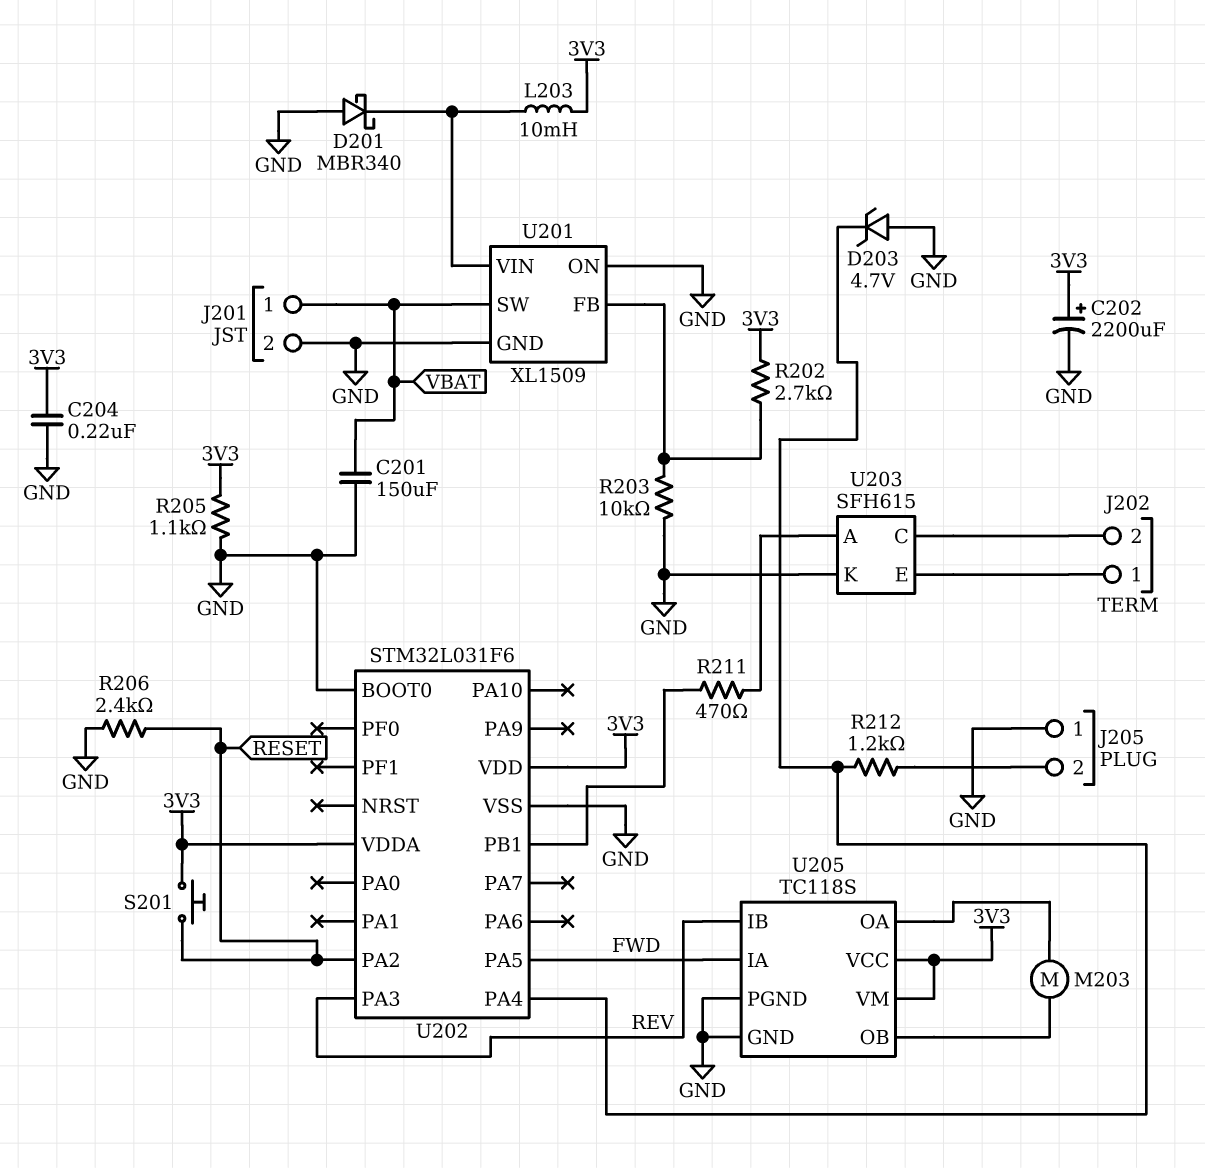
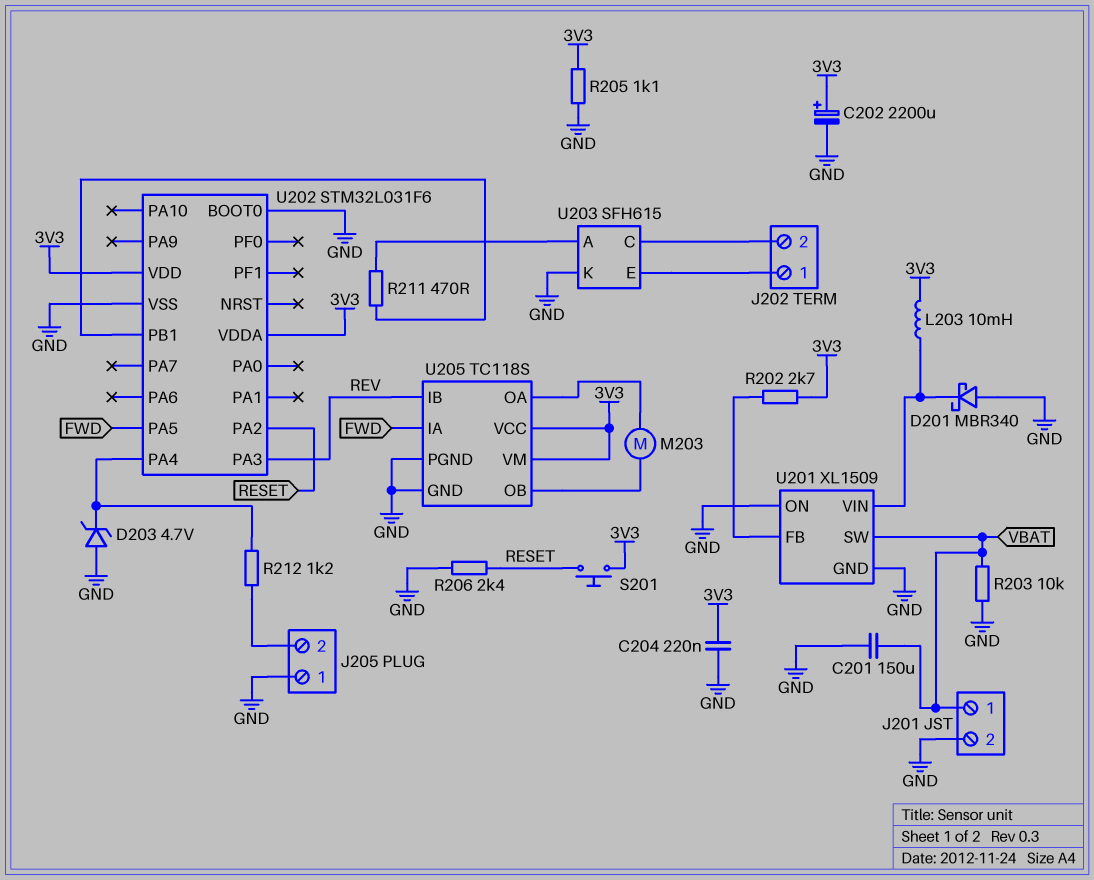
R203: 10k (GND, U201/FB) -> 10k (GND, VBAT)

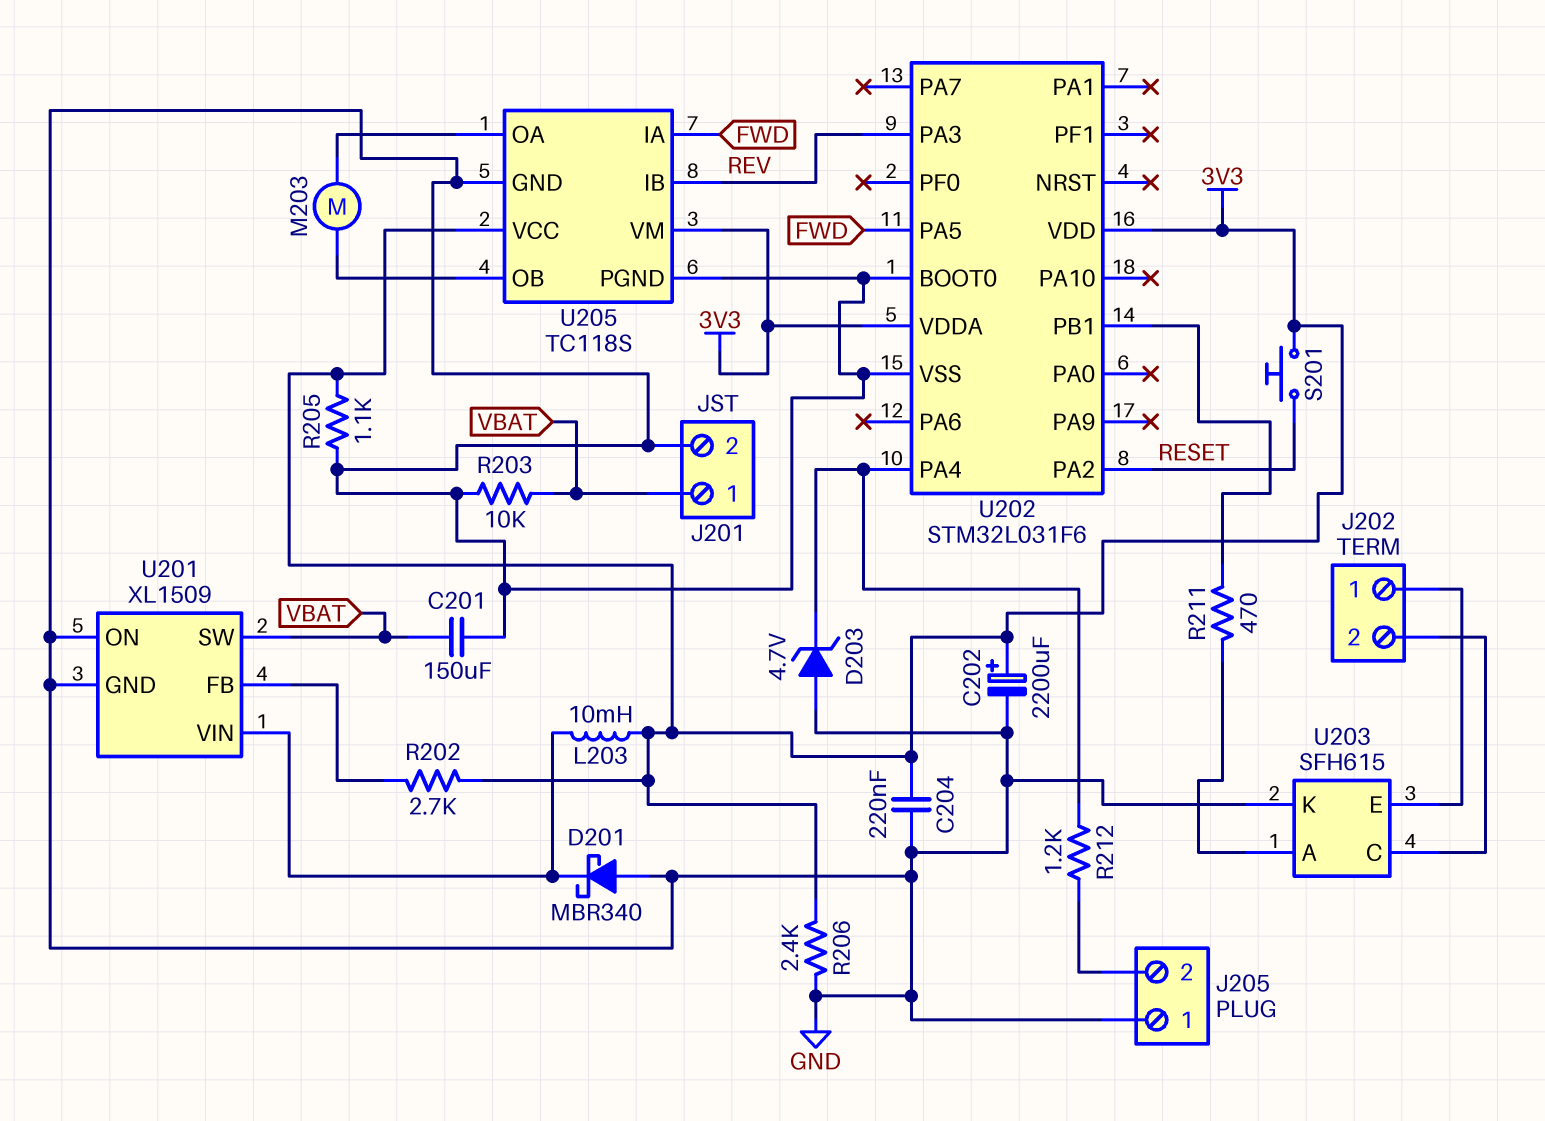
R206: 2.4k (GND, RESET) -> 2.4k (3V3, GND)

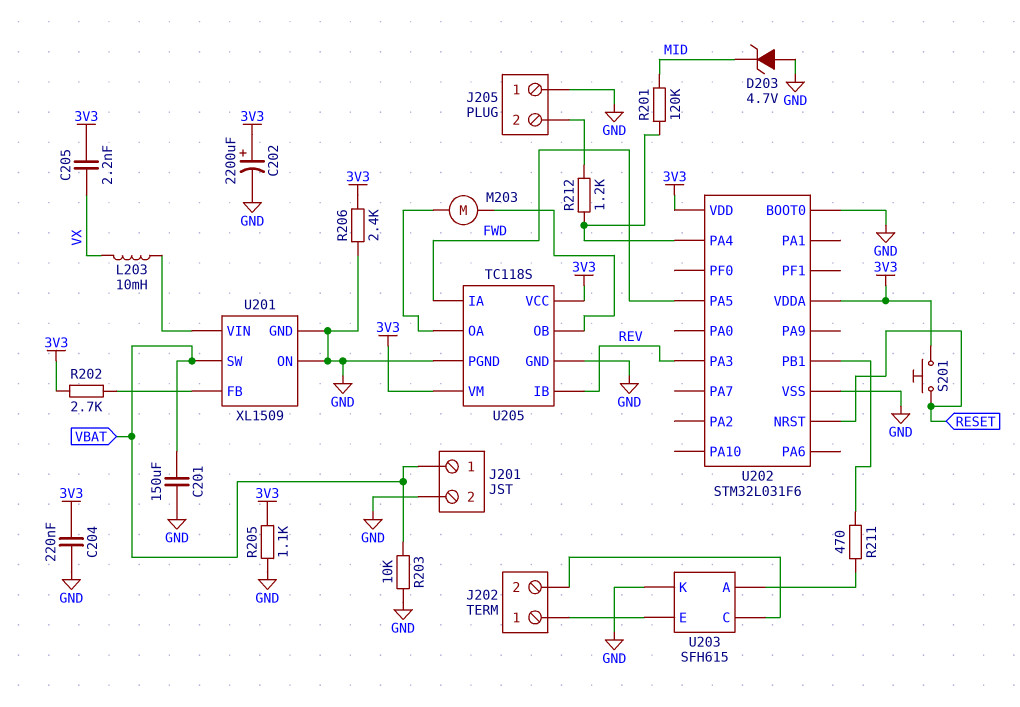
C205: none -> 2.2nF (3V3, VX)
D201: schottky MBR340 (A GND, K U201/VIN) -> none
D203: zener 4.7V (A GND, K U202/PA4) -> zener 4.7V (A GND, K MID)
L203: 10mH (3V3, U201/VIN) -> 10mH (U201/VIN, VX)
R201: none -> 120k (MID, U202/PA4)
U202 pin NRST: none -> RESET
U202 pin PA2: RESET -> none

